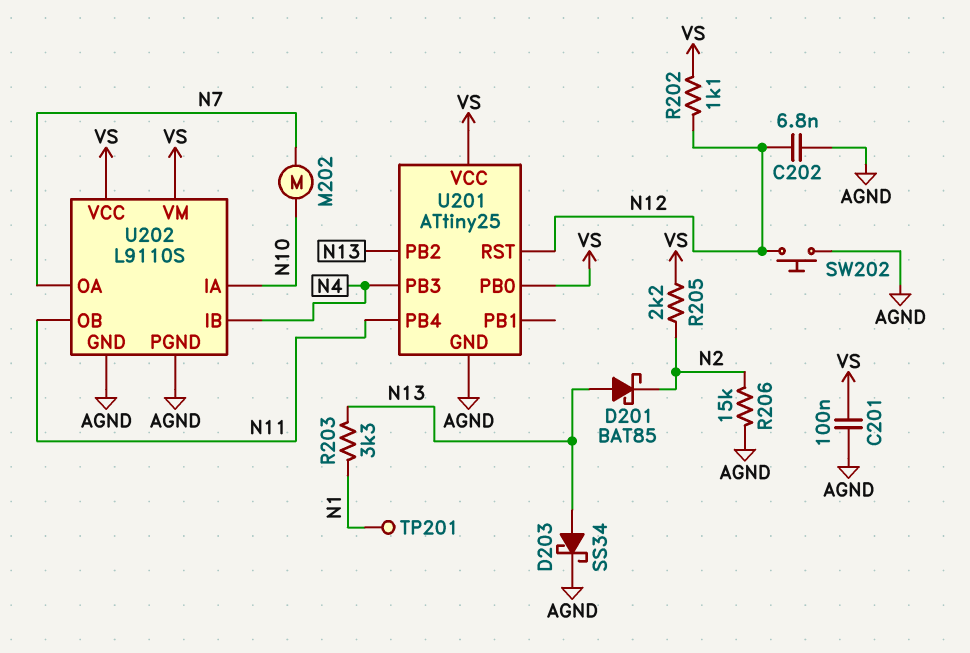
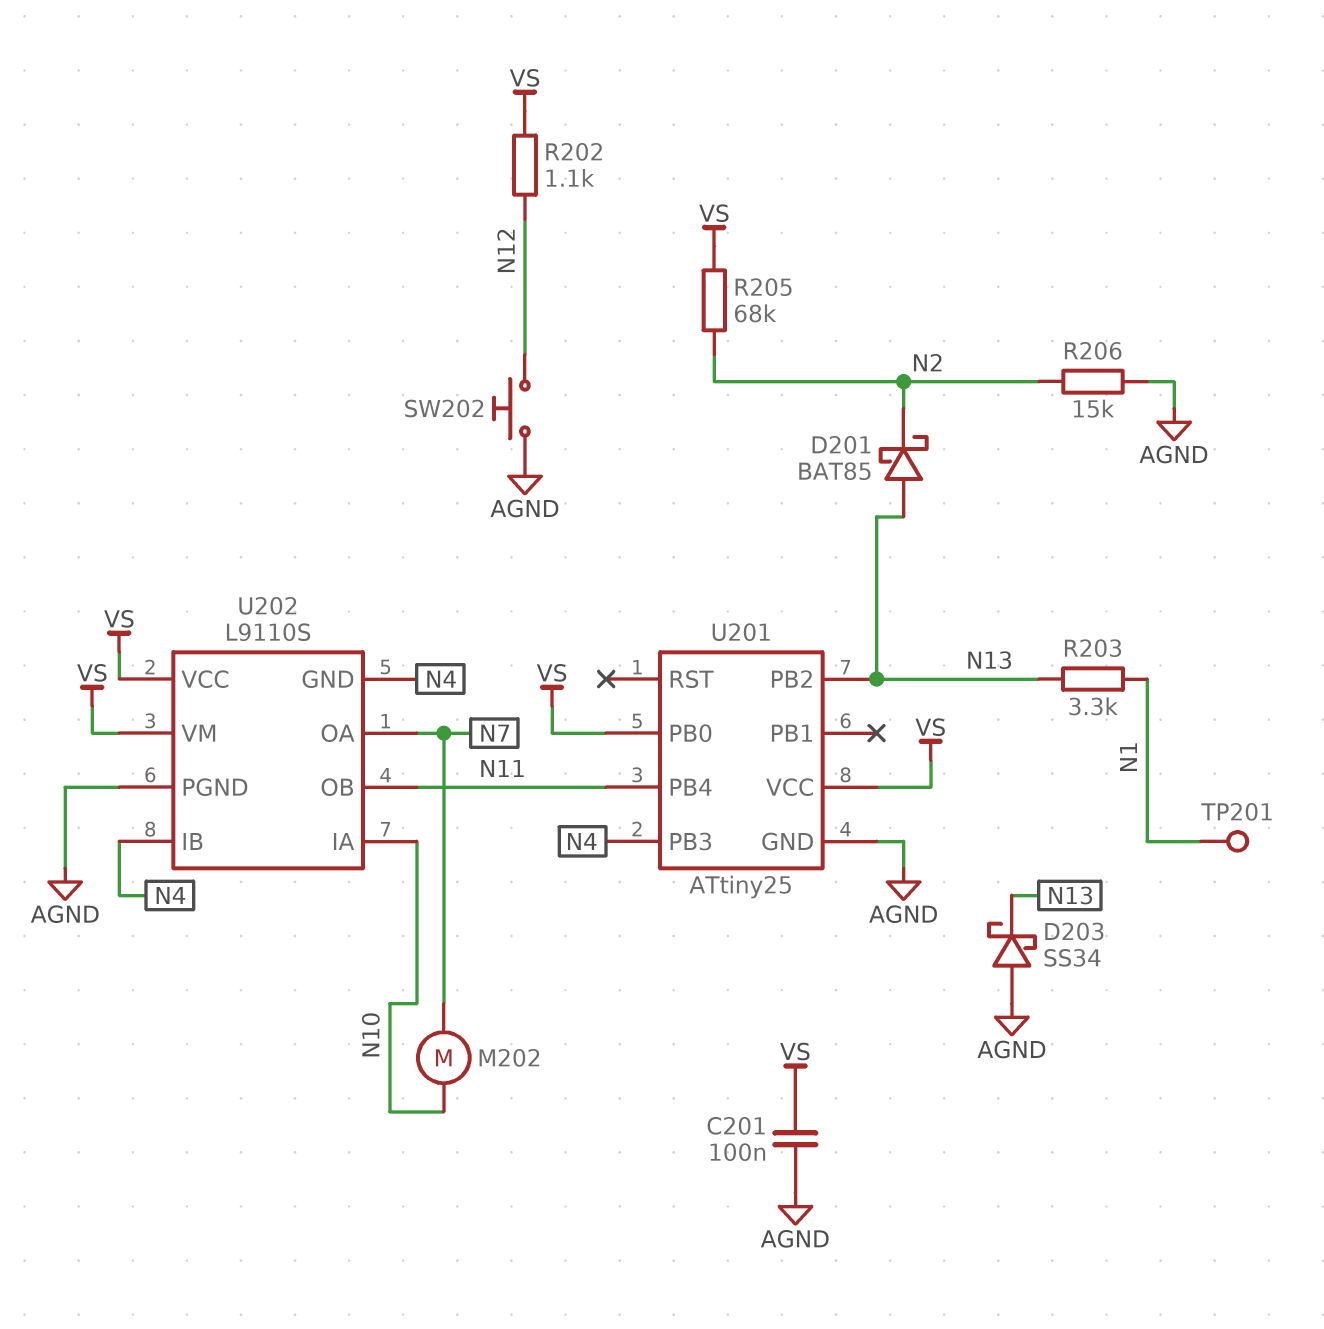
C202: 6.8nF (AGND, N12) -> none
D203: schottky SS34 (A N13, K AGND) -> schottky SS34 (A AGND, K N13)
R205: 2.2k (N2, VS) -> 68k (N2, VS)
U201 pin RST: N12 -> none
U202 pin GND: AGND -> N4

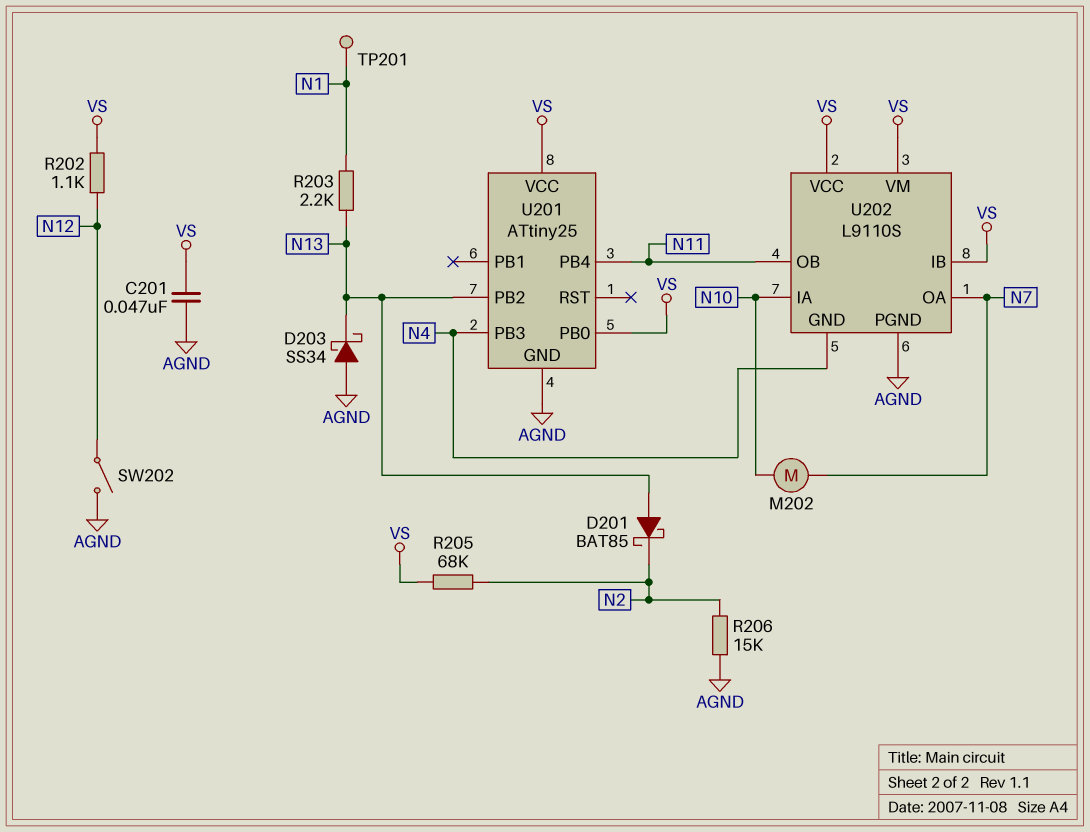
C201: 100nF (AGND, VS) -> 47nF (AGND, VS)
R203: 3.3k (N1, N13) -> 2.2k (N1, N13)
SW202: button (AGND, N12) -> switch (AGND, N12)
U202 pin IB: N4 -> VS

